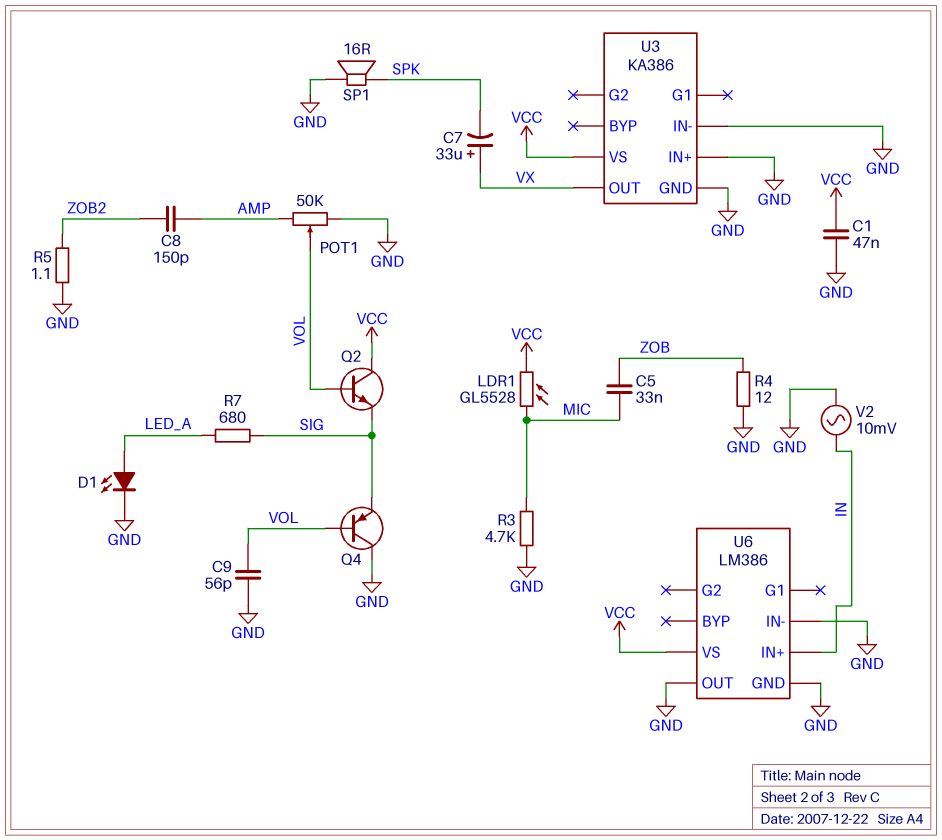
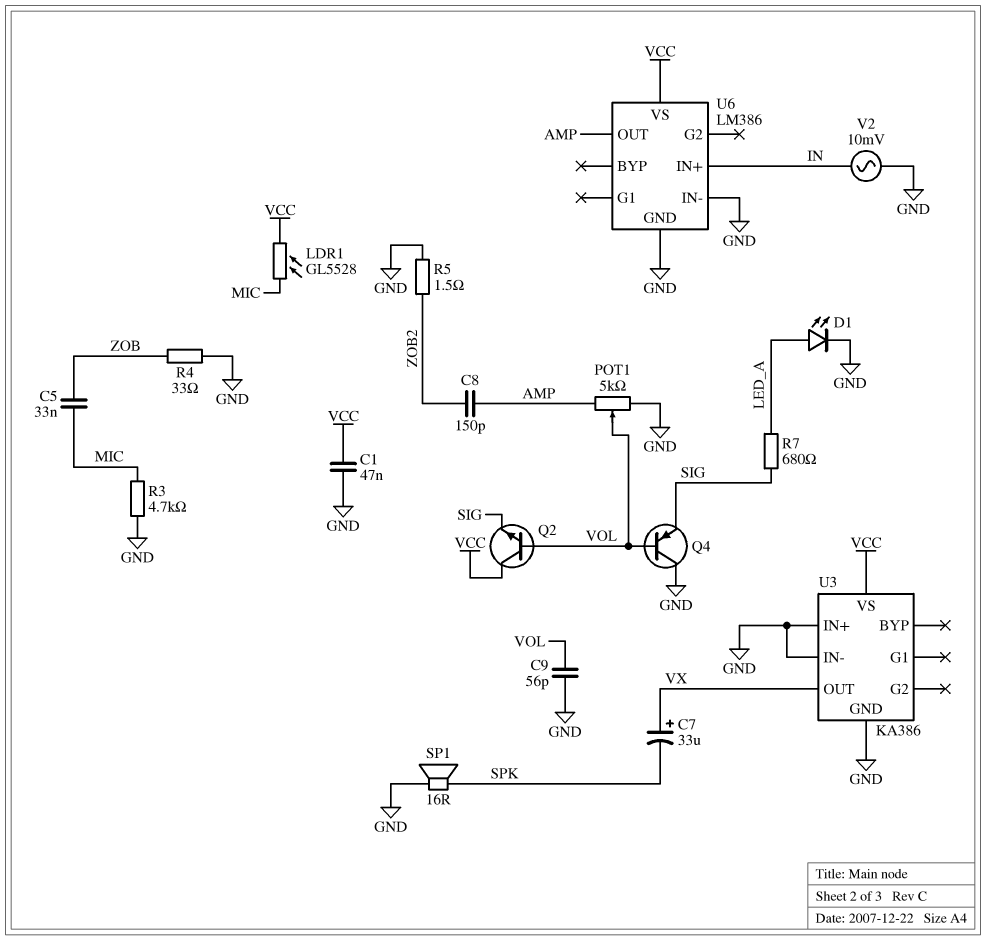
POT1: 50k (AMP, GND, wiper VOL) -> 5k (AMP, GND, wiper VOL)
R4: 12 (GND, ZOB) -> 33 (GND, ZOB)
R5: 1.1 (GND, ZOB2) -> 1.5 (GND, ZOB2)
U6 pin OUT: GND -> AMP

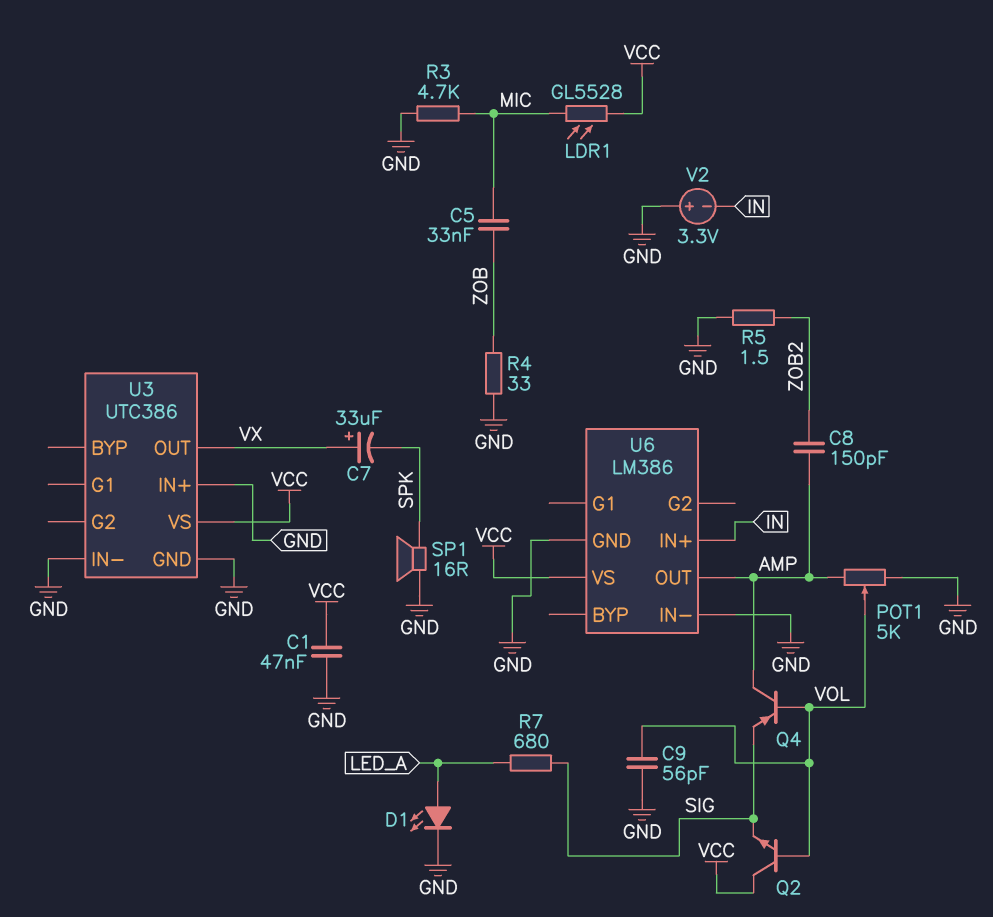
Q4: PNP (B VOL, C GND, E SIG) -> PNP (B VOL, C AMP, E SIG)
U3: KA386 -> UTC386
V2: AC 10mV (GND, IN) -> 3.3V (plus GND, minus IN)

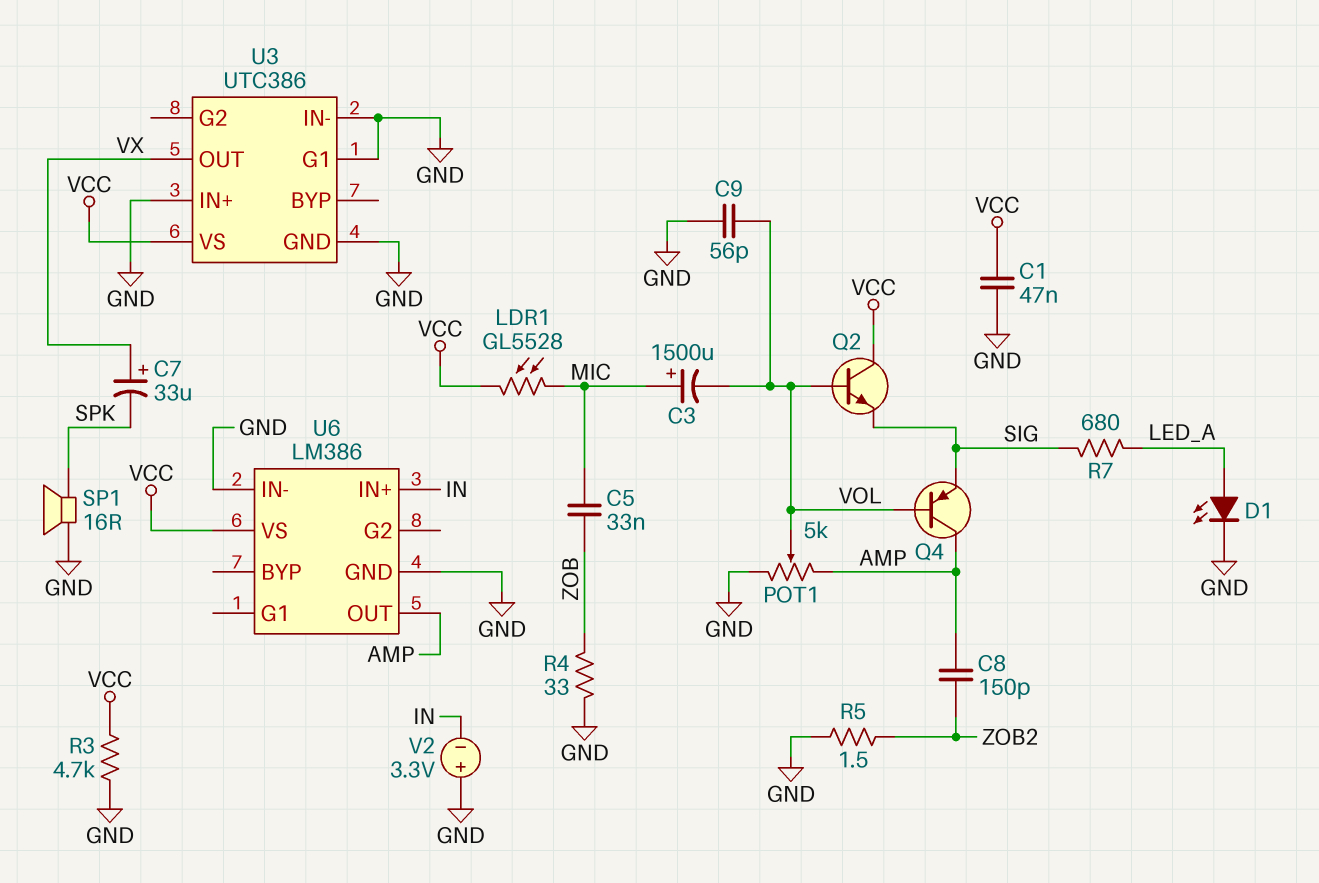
C3: none -> 1500uF (plus MIC, minus VOL)
R3: 4.7k (GND, MIC) -> 4.7k (GND, VCC)
U3 pin G1: none -> GND

